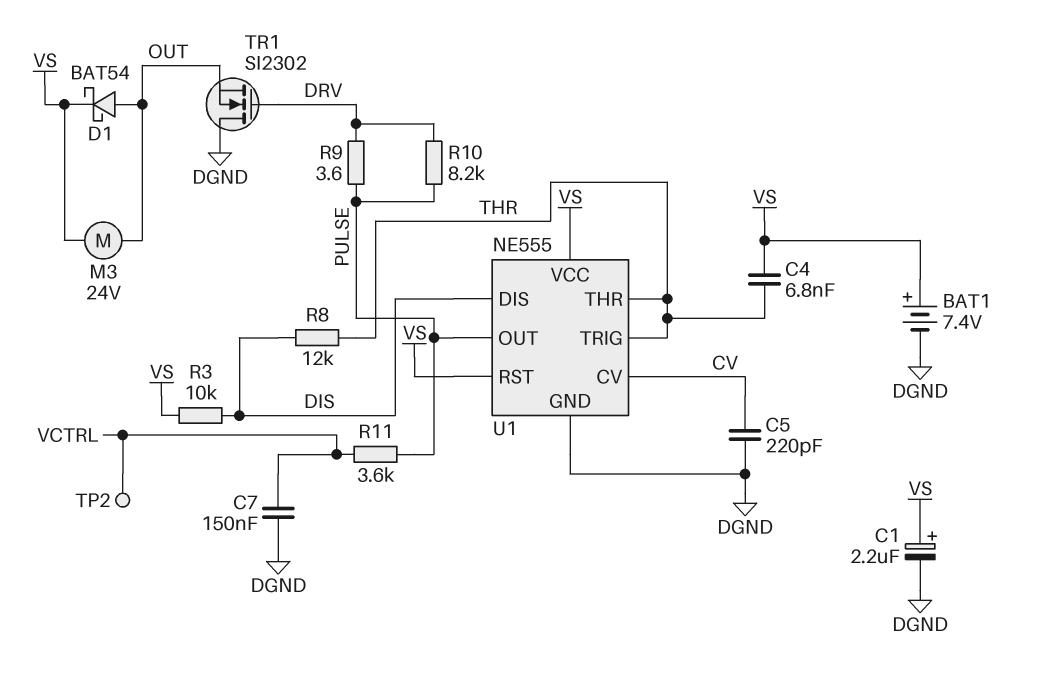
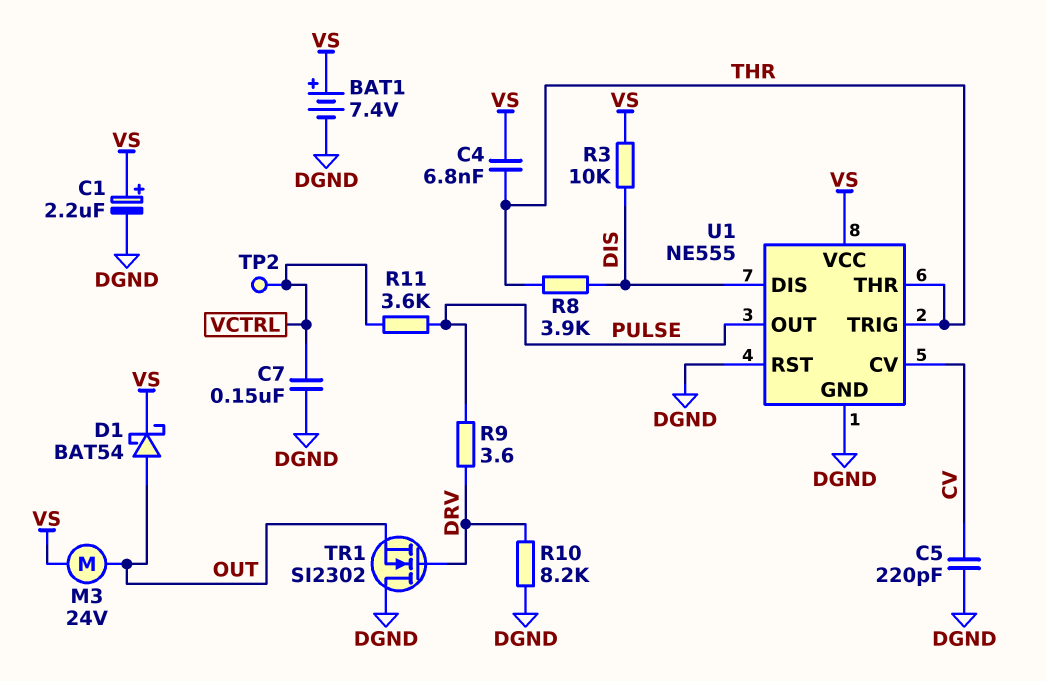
R8: 12k (DIS, THR) -> 3.9k (DIS, THR)
R10: 8.2k (DRV, PULSE) -> 8.2k (DGND, DRV)
U1 pin RST: VS -> DGND

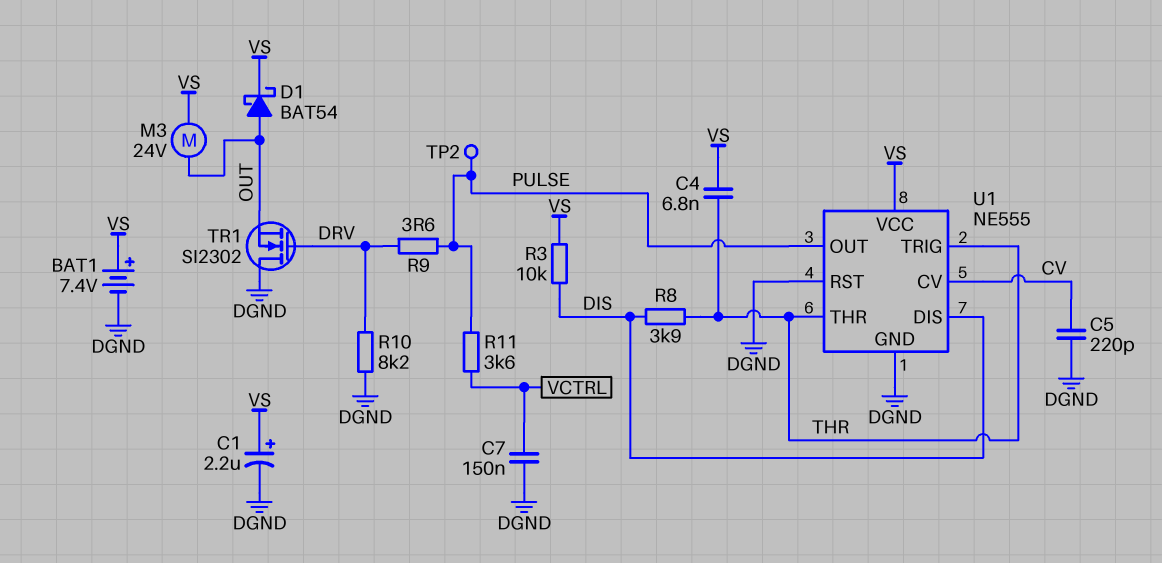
TP2: test point (VCTRL) -> test point (PULSE)

